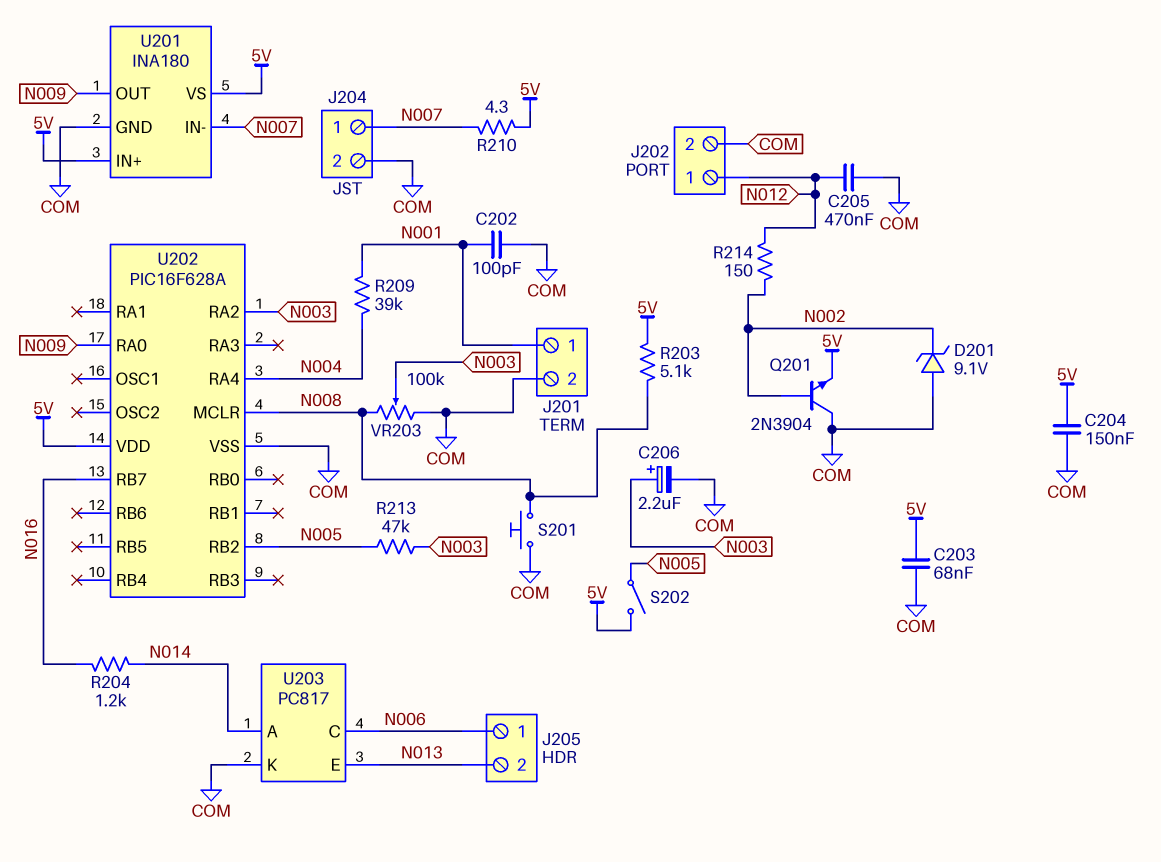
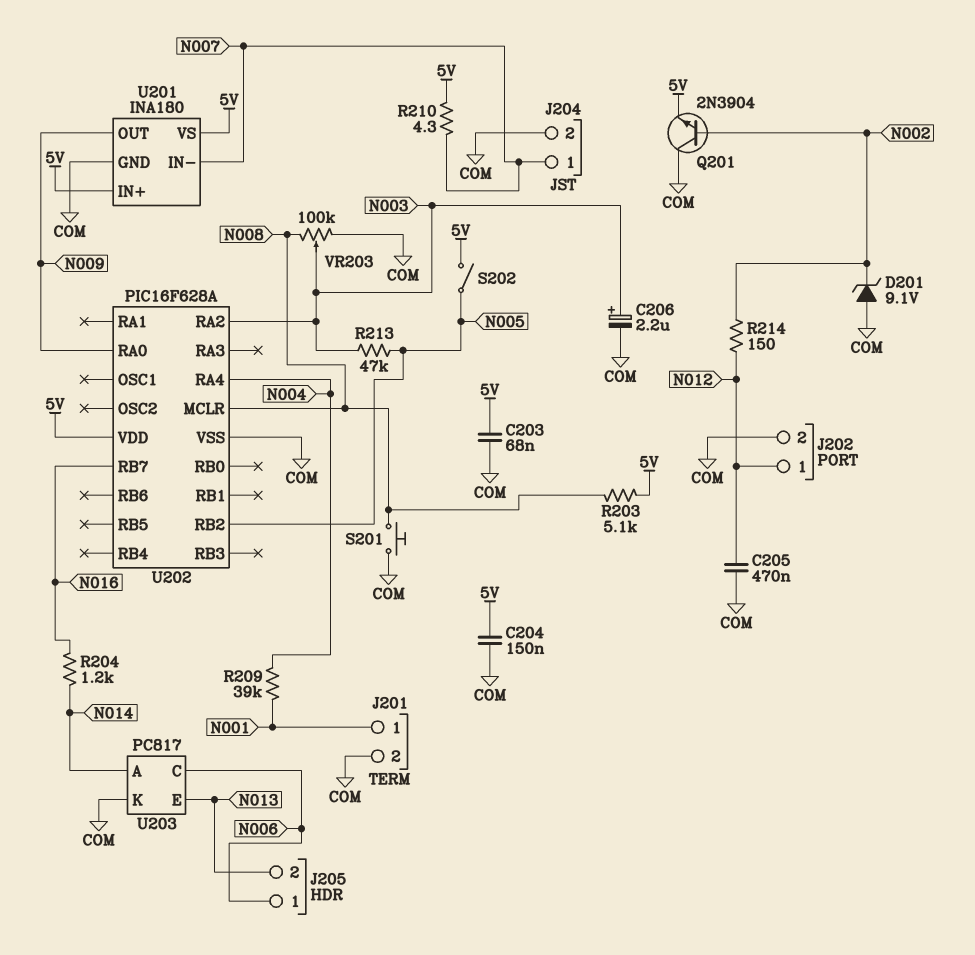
C202: 100pF (COM, N001) -> none

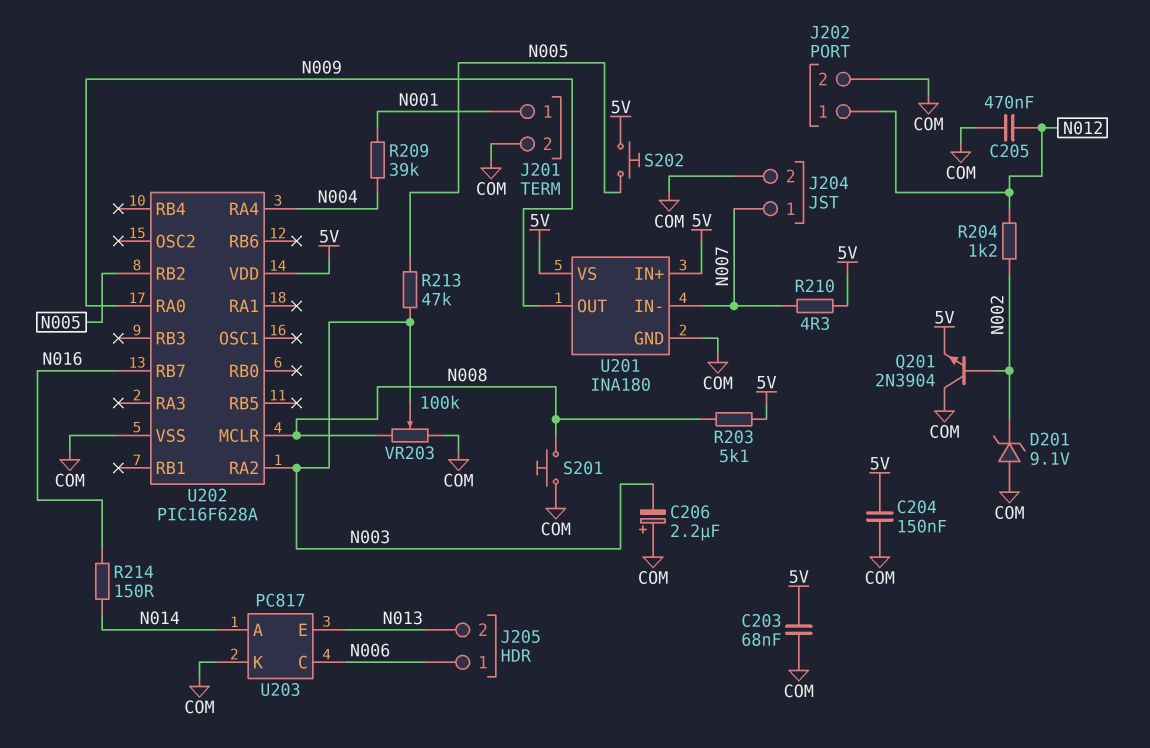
C206: 2.2uF (plus N003, minus COM) -> 2.2uF (plus COM, minus N003)
R204: 1.2k (N014, N016) -> 1.2k (N002, N012)
R214: 150 (N002, N012) -> 150 (N014, N016)
S202: switch (5V, N005) -> button (5V, N005)

